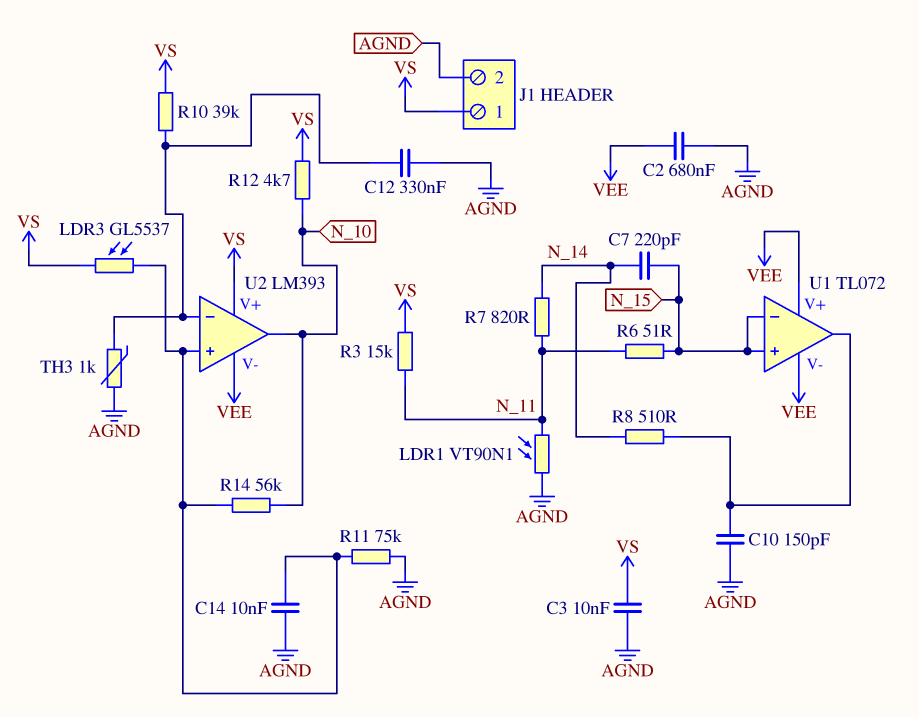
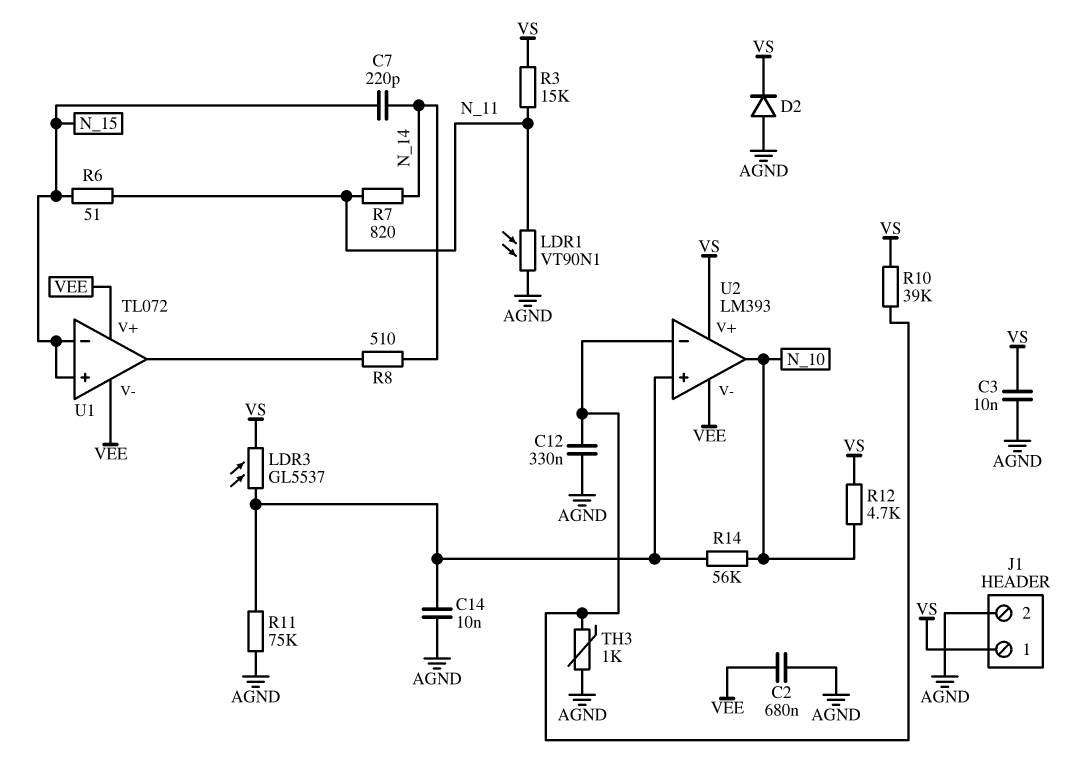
C10: 150pF (AGND, U1/out) -> none
D2: none -> diode (A AGND, K VS)

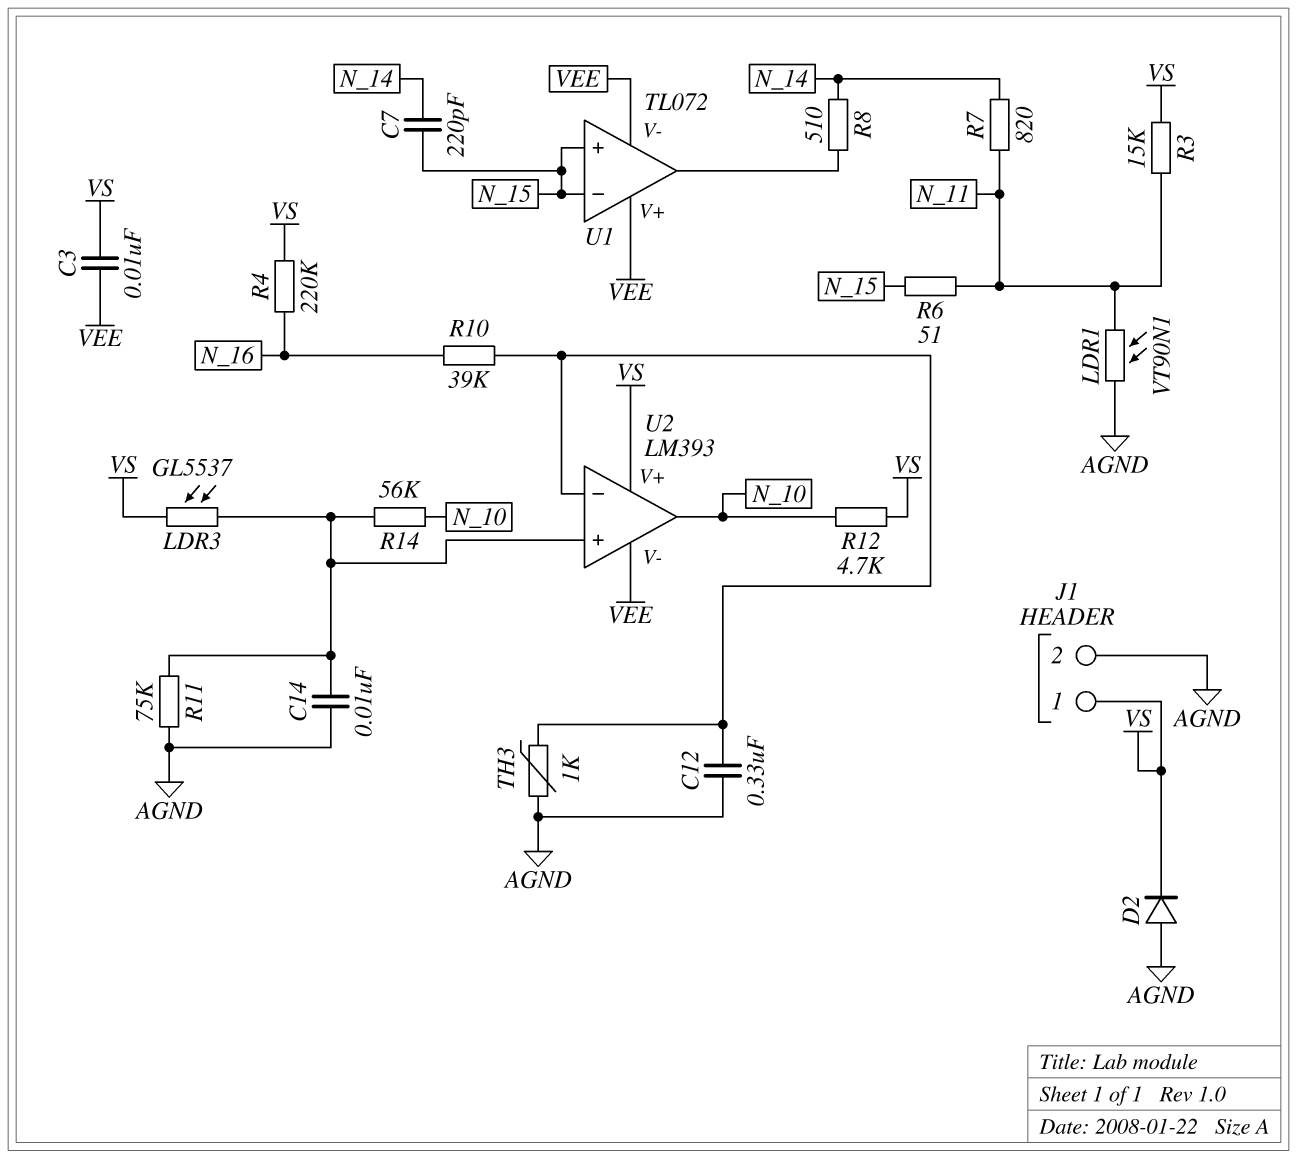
C2: 680nF (AGND, VEE) -> none
C3: 10nF (AGND, VS) -> 10nF (VEE, VS)
R4: none -> 220k (N_16, VS)
R10: 39k (U2/in-, VS) -> 39k (N_16, U2/in-)

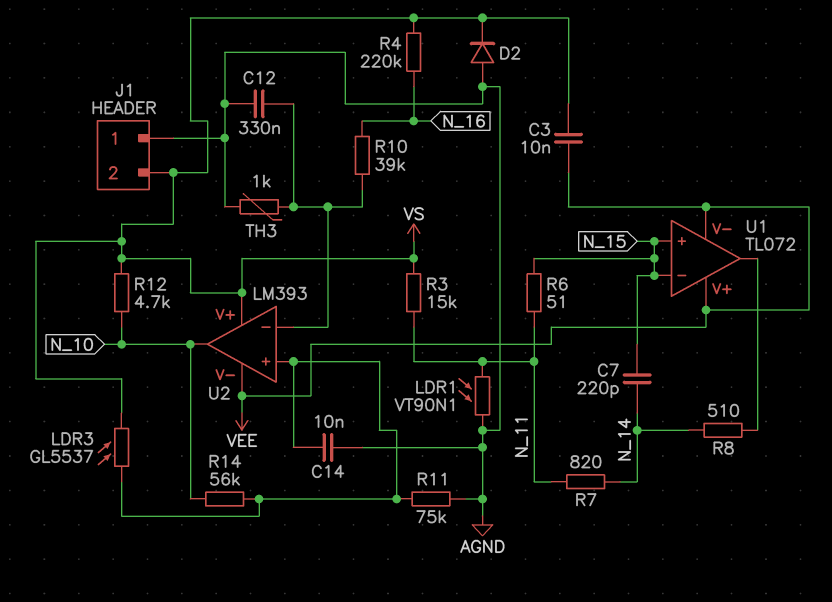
J1 pin 1: VS -> AGND
J1 pin 2: AGND -> VS

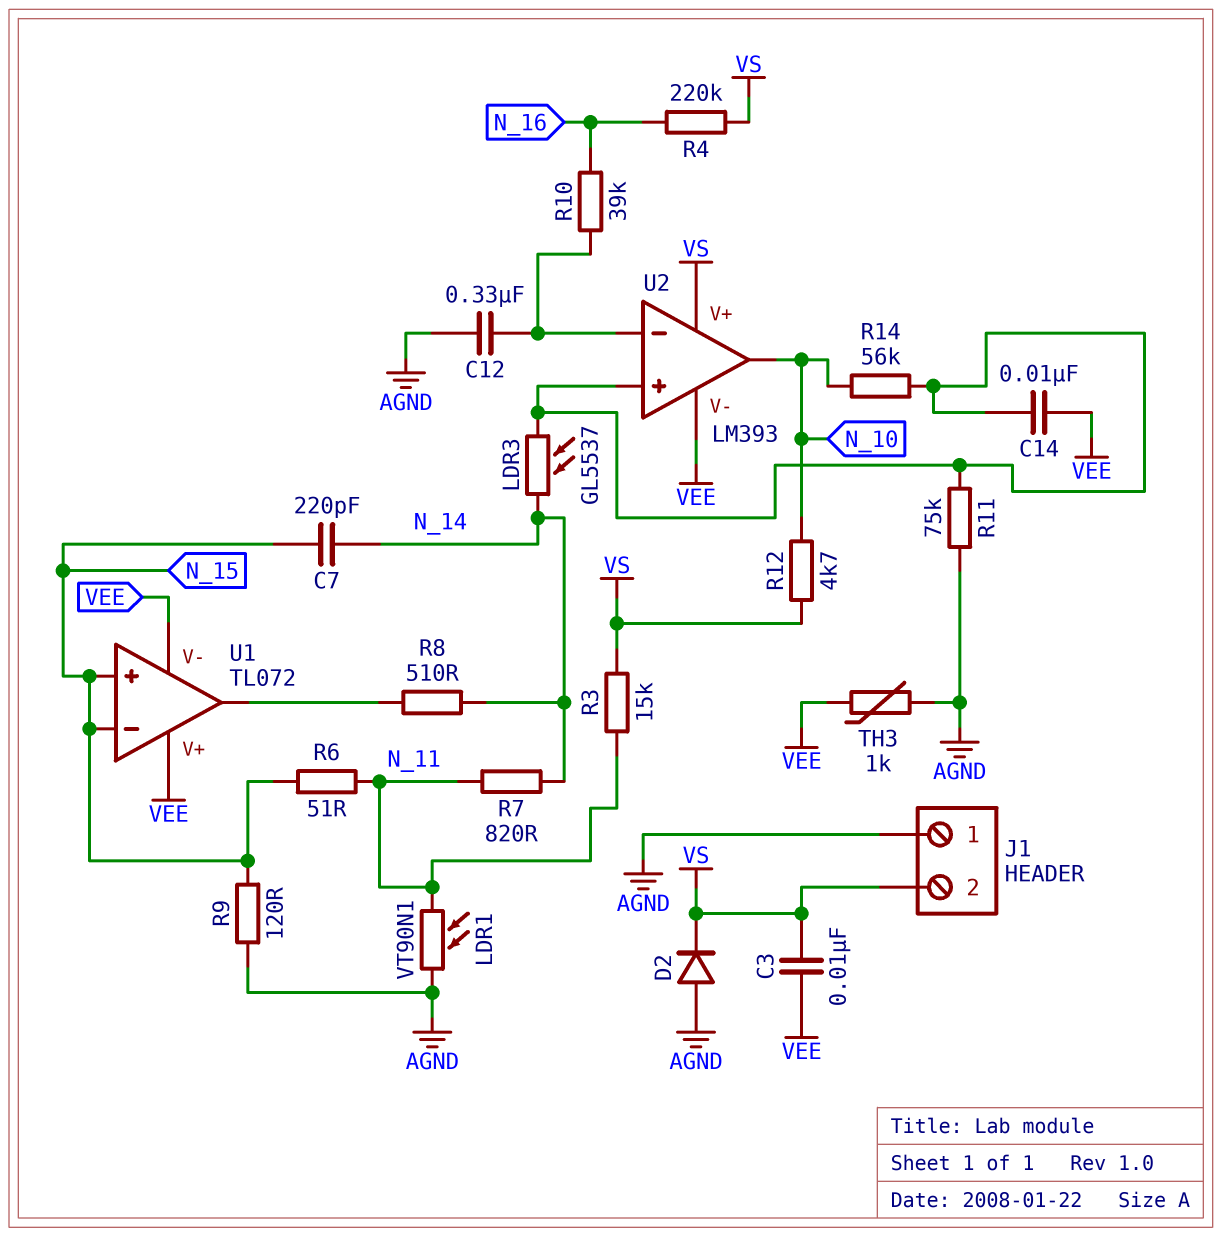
C14: 10nF (AGND, U2/in+) -> 10nF (U2/in+, VEE)
LDR3: GL5537 (U2/in+, VS) -> GL5537 (N_14, U2/in+)
R9: none -> 120 (AGND, N_15)
TH3: 1k (AGND, U2/in-) -> 1k (AGND, VEE)

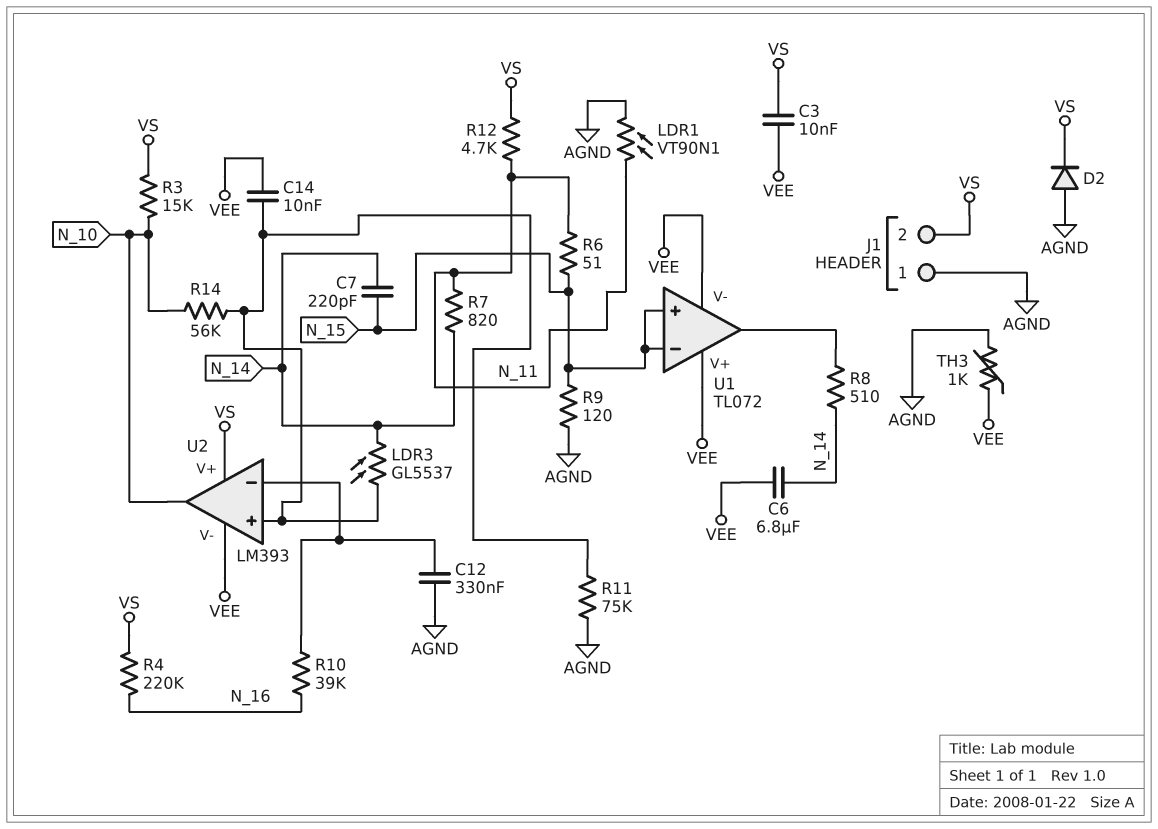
C6: none -> 6.8uF (N_14, VEE)
R3: 15k (N_11, VS) -> 15k (N_10, VS)
R12: 4.7k (N_10, VS) -> 4.7k (N_11, VS)

